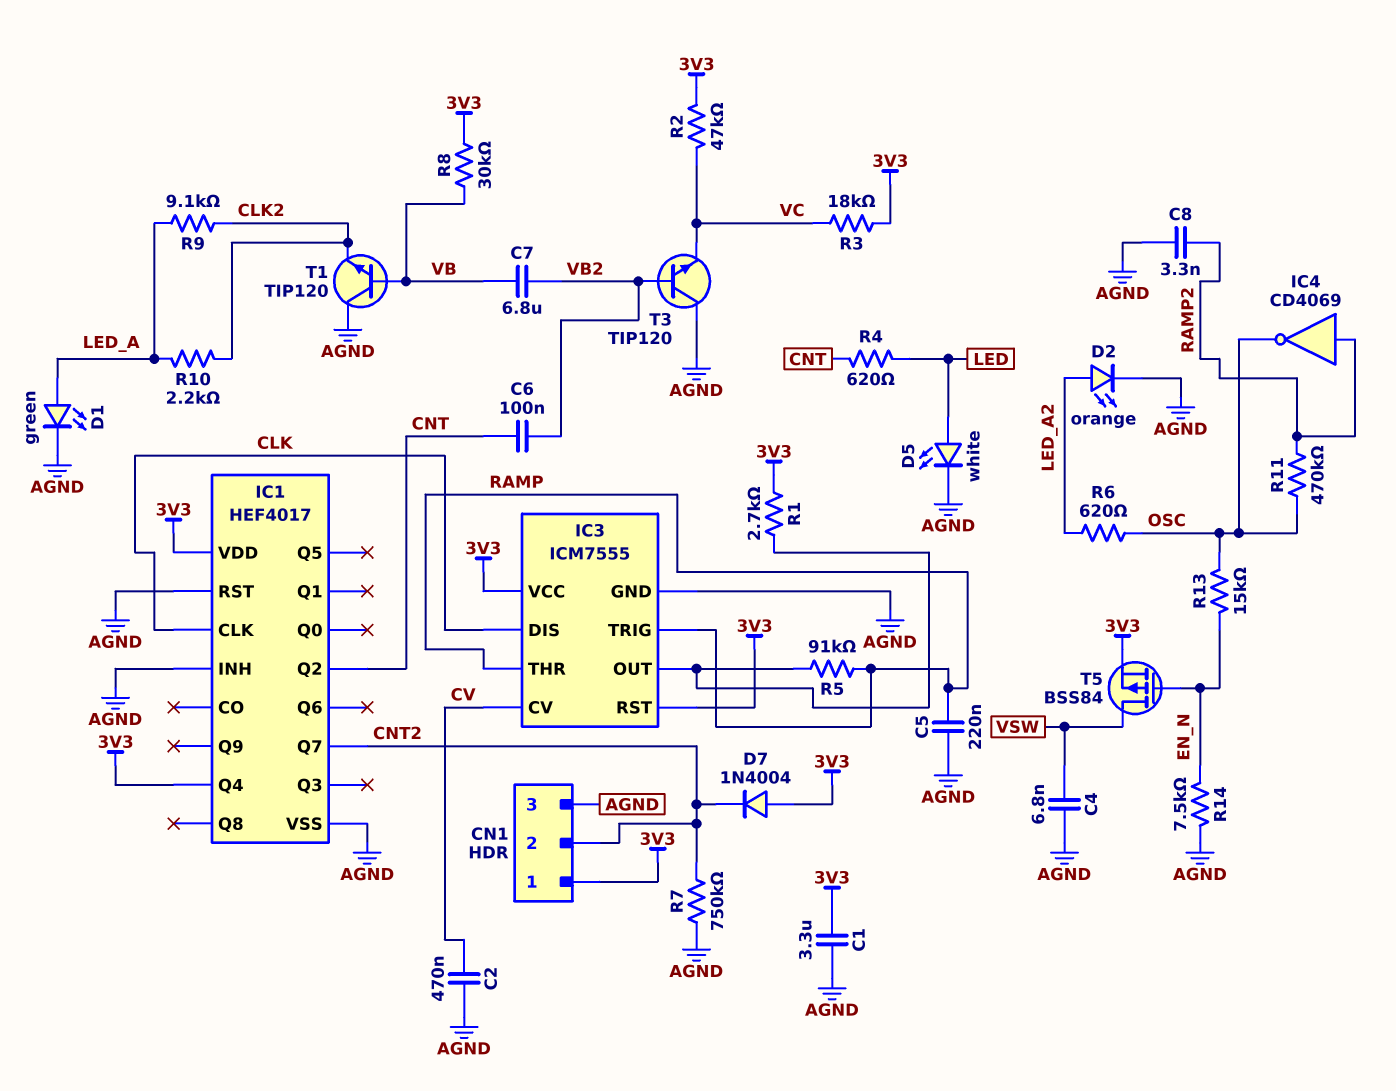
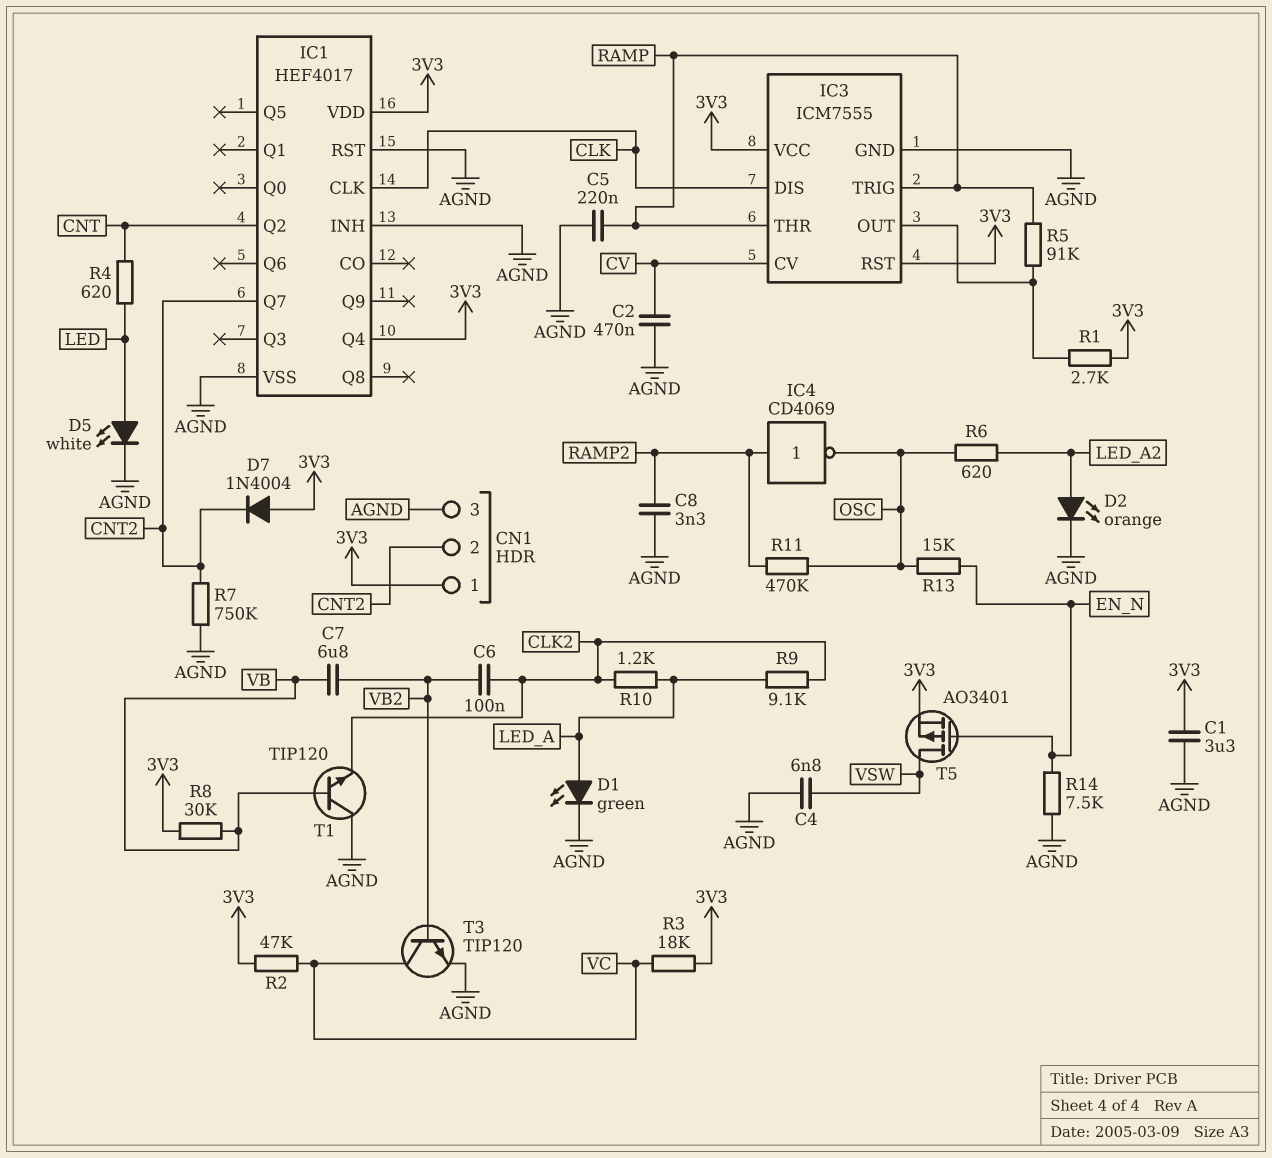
C6: 100nF (CNT, VB2) -> 100nF (CLK2, VB2)
R10: 2.2k (CLK2, LED_A) -> 1.2k (CLK2, LED_A)
T3: NPN TIP120 (B VB2, C AGND, E VC) -> NPN TIP120 (B VB2, C VC, E AGND)
T5: PMOS BSS84 (G EN_N, D VSW, S 3V3) -> PMOS AO3401 (G EN_N, D VSW, S 3V3)

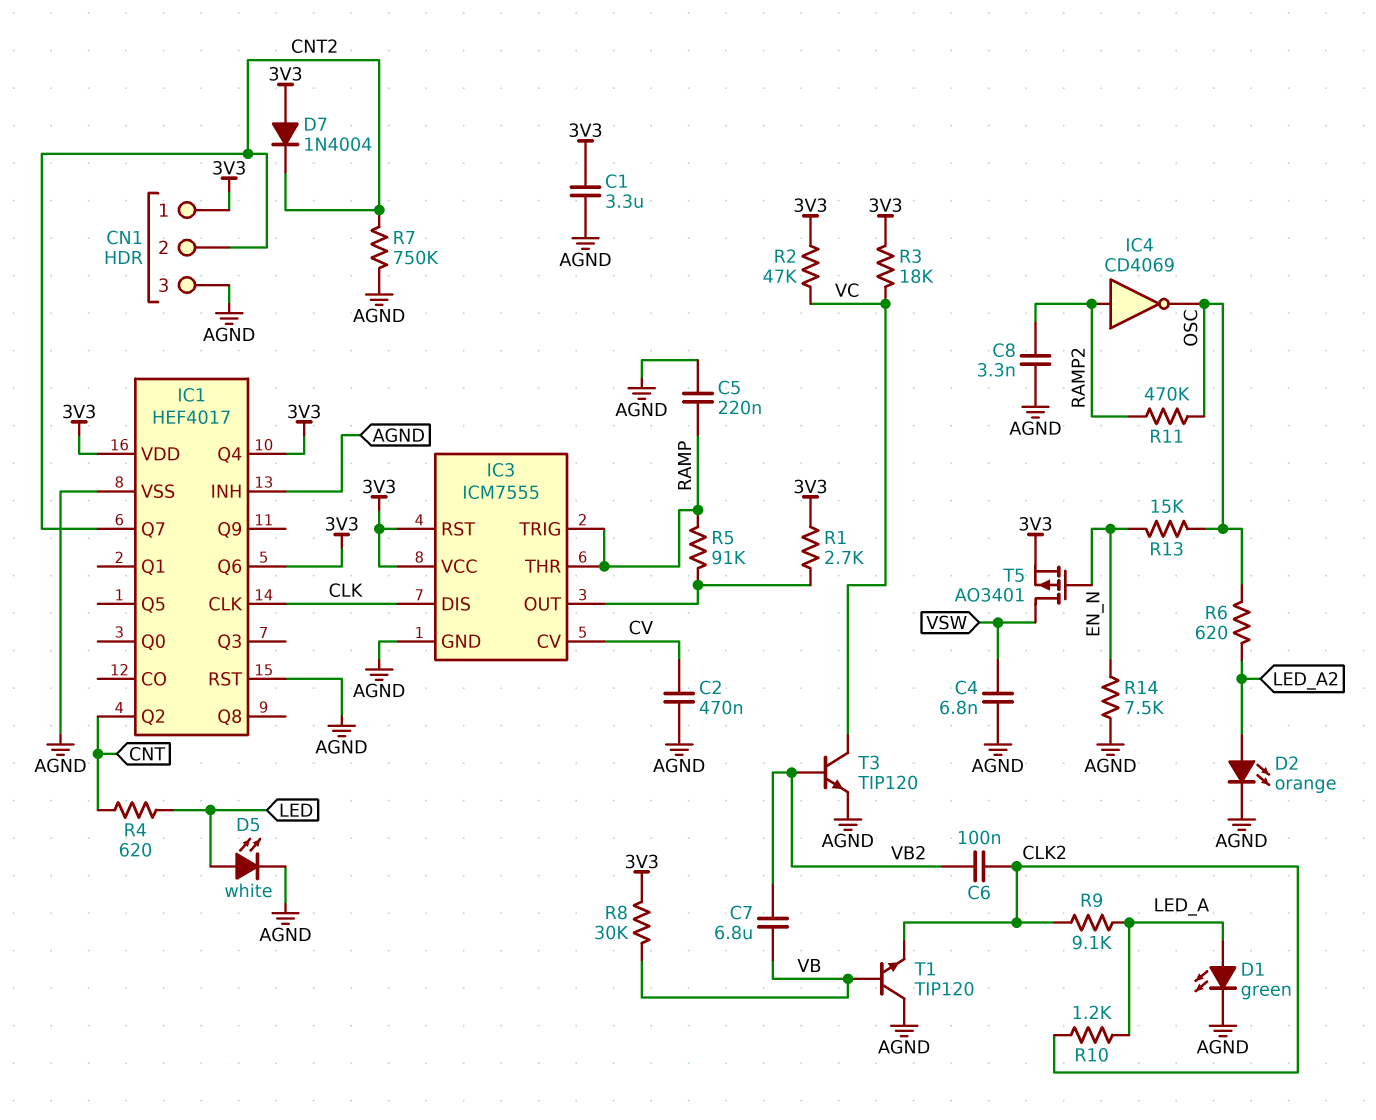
IC1 pin Q6: none -> 3V3

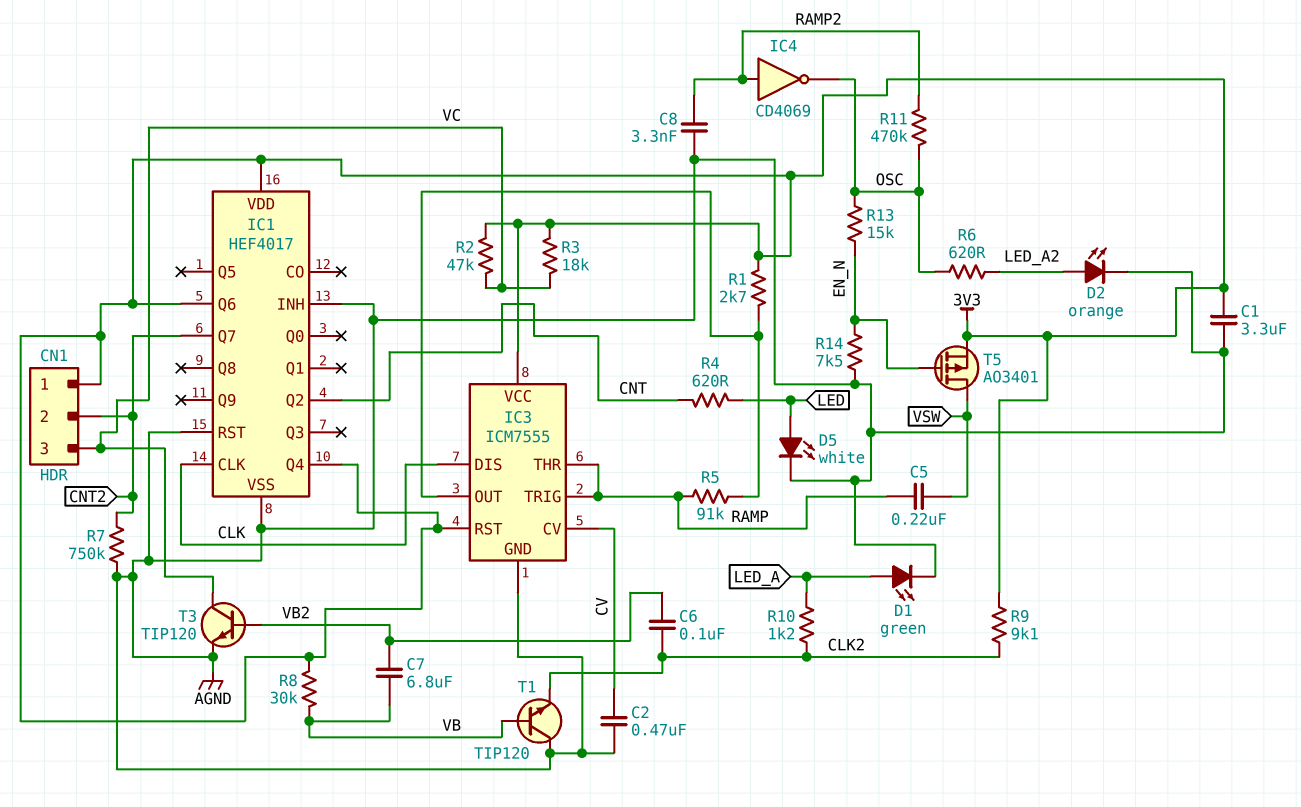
C4: 6.8nF (AGND, VSW) -> none
C5: 220nF (AGND, RAMP) -> 220nF (RAMP, VSW)
CN1 pin 3: AGND -> VC
D7: diode 1N4004 (A 3V3, K CNT2) -> none
R9: 9.1k (CLK2, LED_A) -> 9.1k (3V3, CLK2)

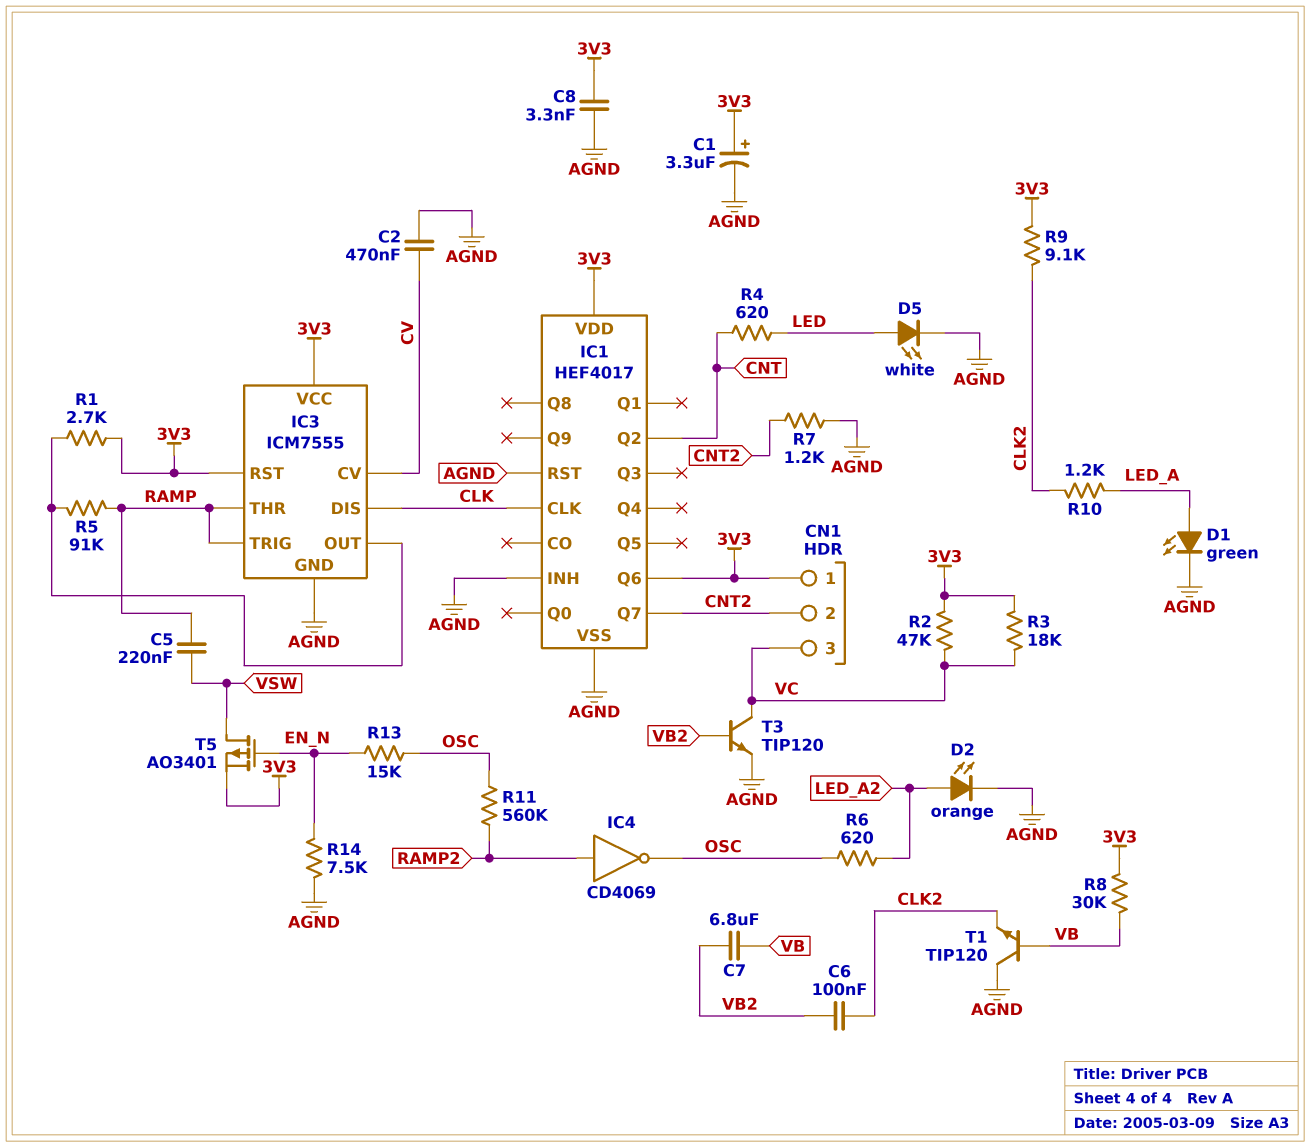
C1: 3.3uF (3V3, AGND) -> 3.3uF (plus 3V3, minus AGND)
C8: 3.3nF (AGND, RAMP2) -> 3.3nF (3V3, AGND)
IC1 pin Q4: 3V3 -> none
R7: 750k (AGND, CNT2) -> 1.2k (AGND, CNT2)
R11: 470k (OSC, RAMP2) -> 560k (OSC, RAMP2)

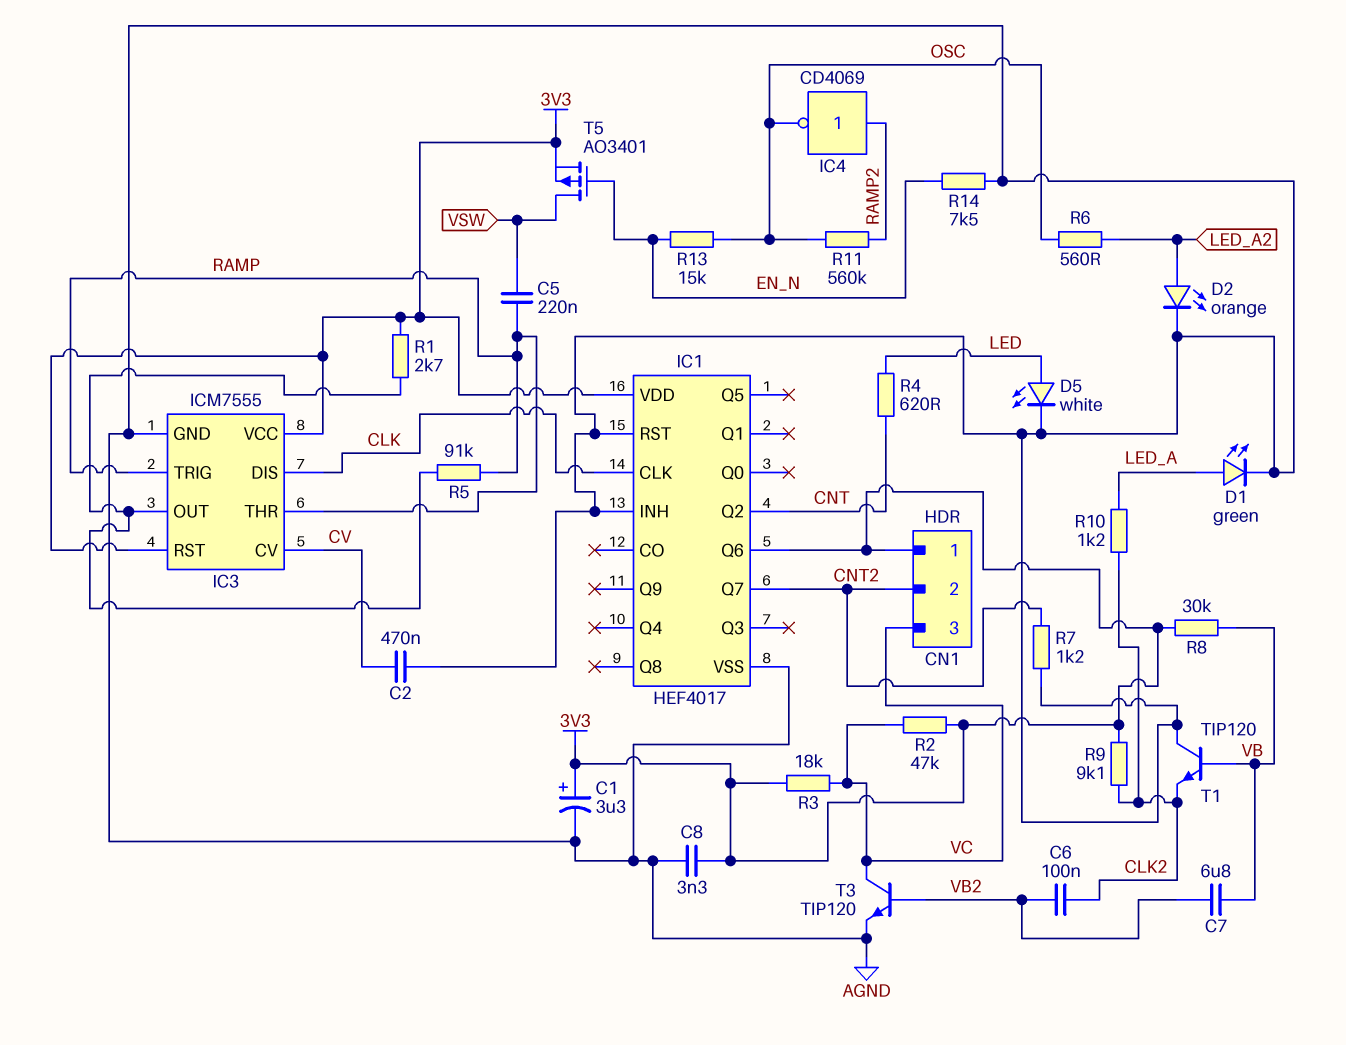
R6: 620 (LED_A2, OSC) -> 560 (LED_A2, OSC)

